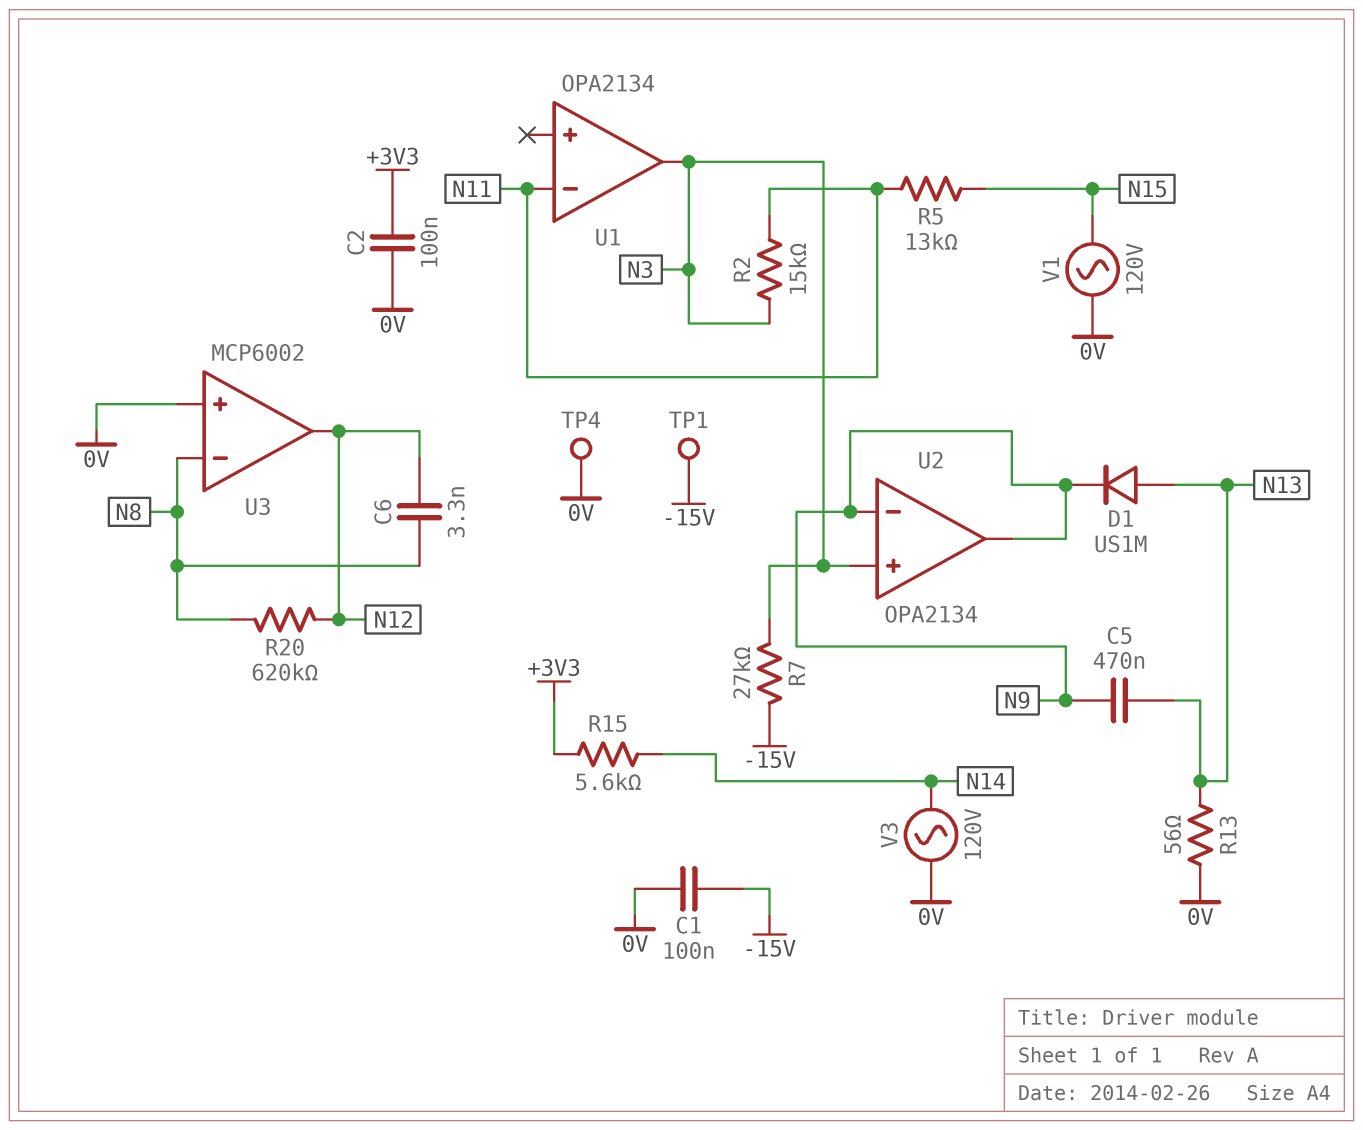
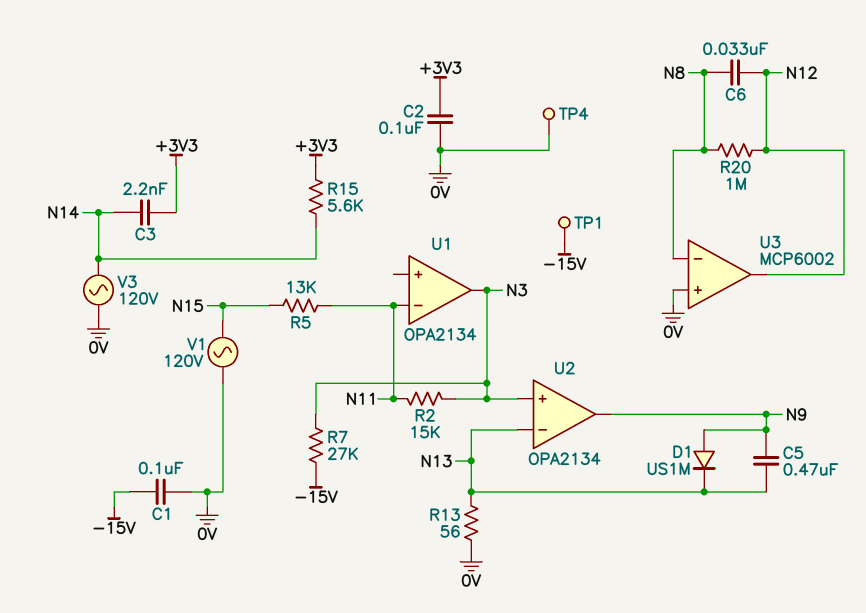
C3: none -> 2.2nF (+3V3, N14)
C6: 3.3nF (N8, N12) -> 33nF (N8, N12)
D1: diode US1M (A N13, K N9) -> diode US1M (A N9, K N13)
R20: 620k (N8, N12) -> 1M (N8, N12)
U2 pin in-: N9 -> N13

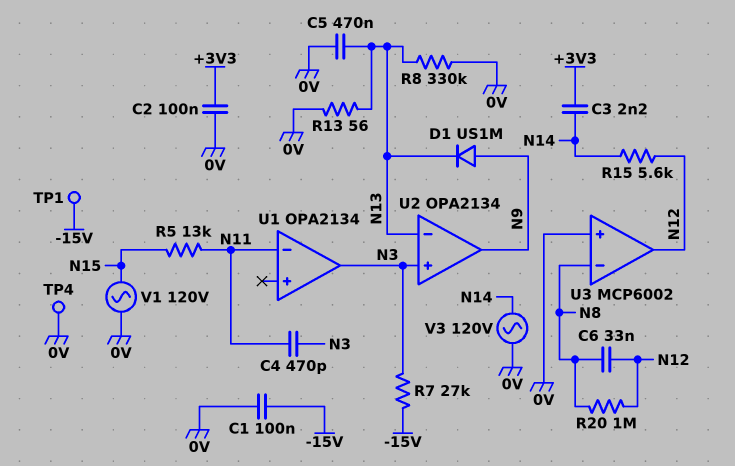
C4: none -> 470pF (N3, N11)
C5: 470nF (N9, N13) -> 470nF (0V, N13)
R2: 15k (N3, N11) -> none
R8: none -> 330k (0V, N13)
R15: 5.6k (+3V3, N14) -> 5.6k (N12, N14)

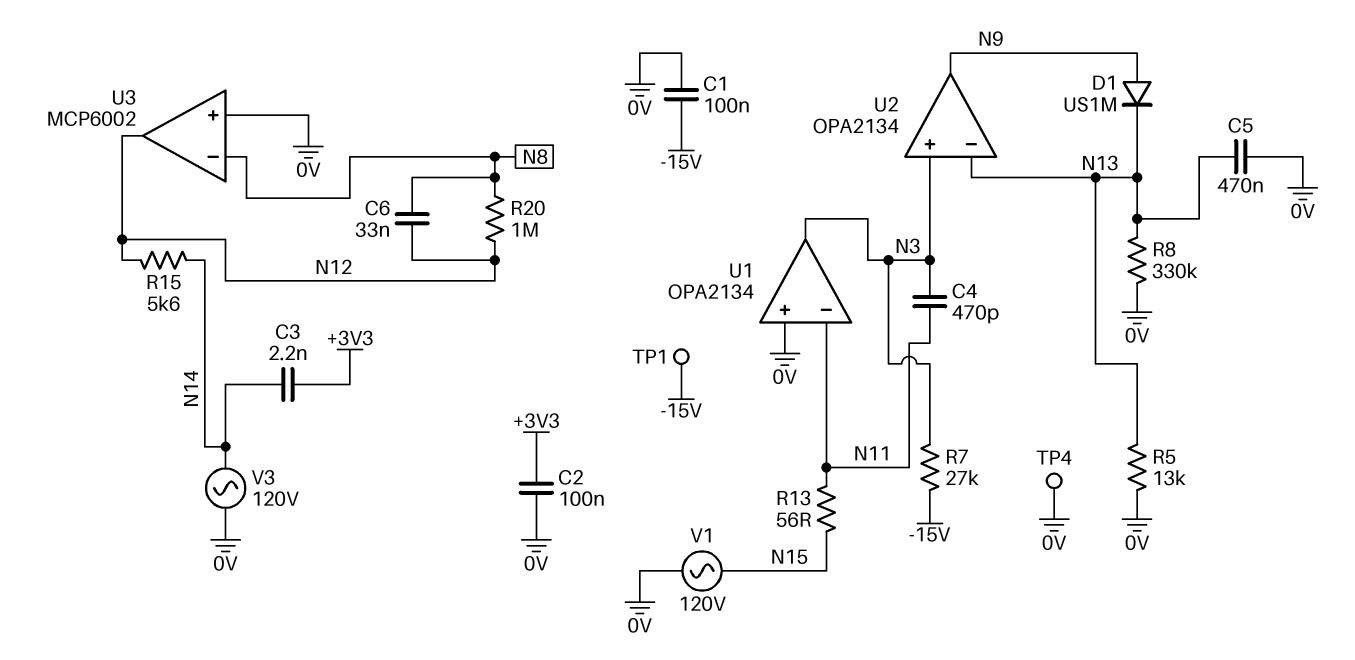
R5: 13k (N11, N15) -> 13k (0V, N13)
R13: 56 (0V, N13) -> 56 (N11, N15)
U1 pin in+: none -> 0V

